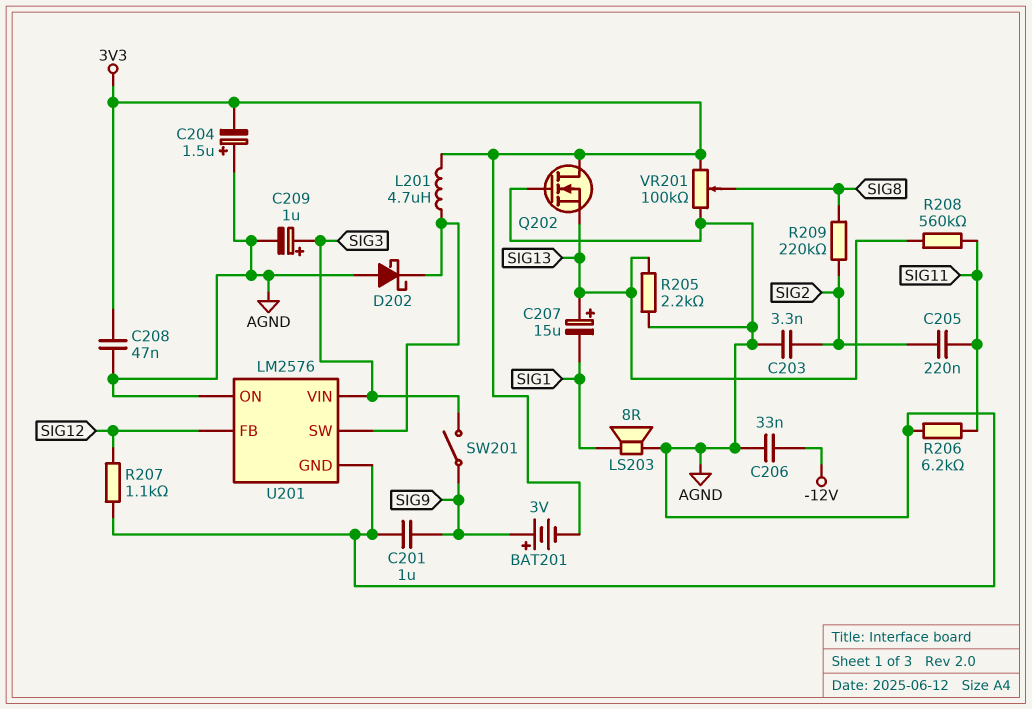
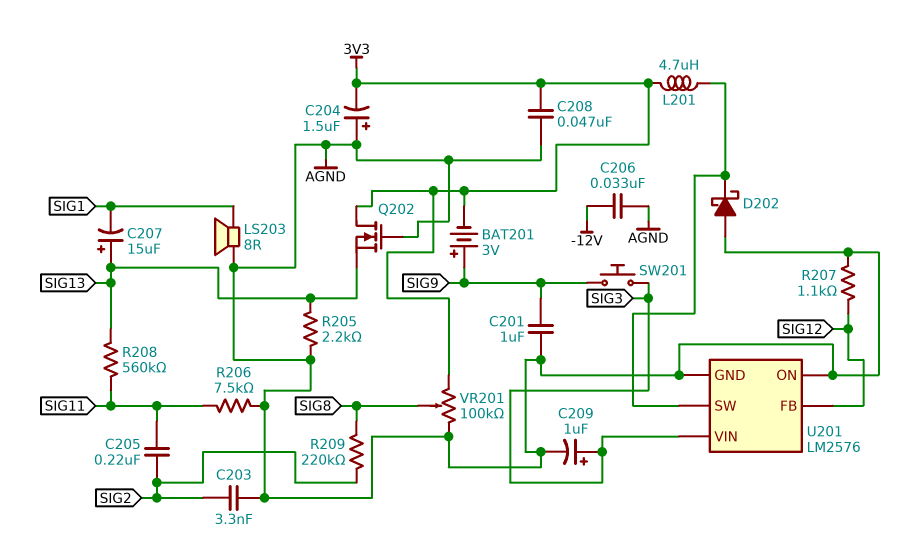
R206: 6.2k (AGND, SIG11) -> 7.5k (AGND, SIG11)
SW201: switch (SIG3, SIG9) -> button (SIG3, SIG9)

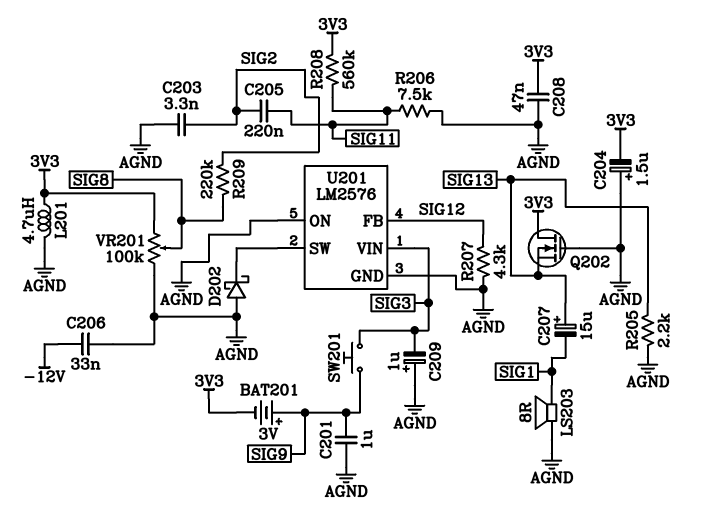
C209: 1uF (plus SIG3, minus AGND) -> 1uF (plus AGND, minus SIG3)
L201: 4.7uH (3V3, U201/SW) -> 4.7uH (3V3, AGND)
R207: 1.1k (AGND, SIG12) -> 4.3k (AGND, SIG12)
R208: 560k (SIG11, SIG13) -> 560k (3V3, SIG11)

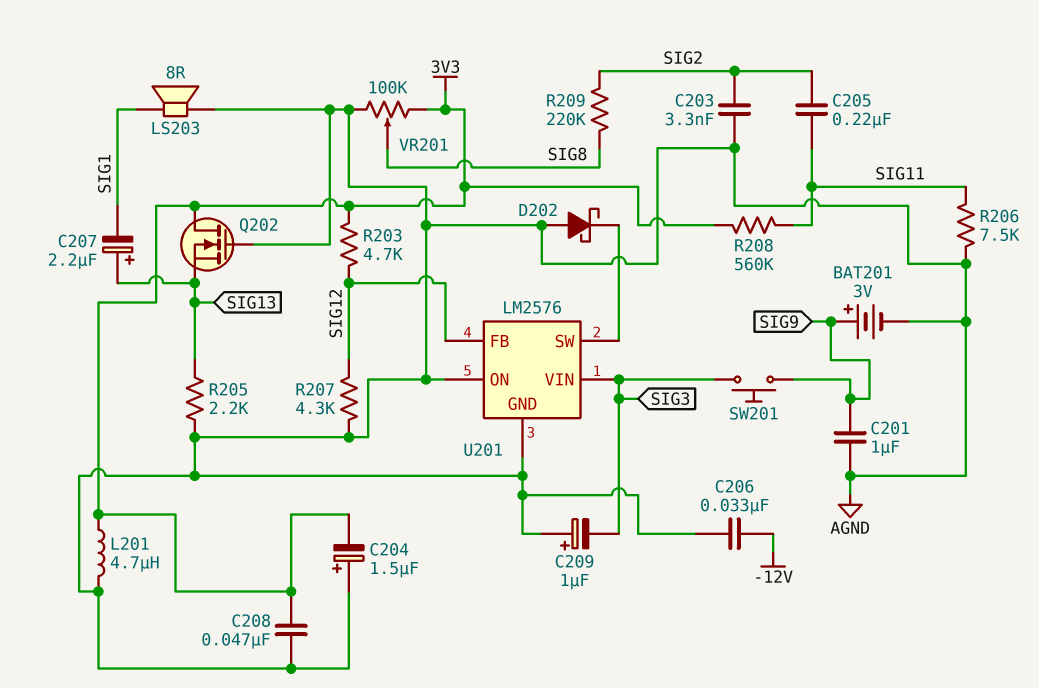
BAT201: 3V (plus SIG9, minus 3V3) -> 3V (plus SIG9, minus AGND)
C207: 15uF (plus SIG13, minus SIG1) -> 2.2uF (plus SIG13, minus SIG1)
R203: none -> 4.7k (3V3, SIG12)

